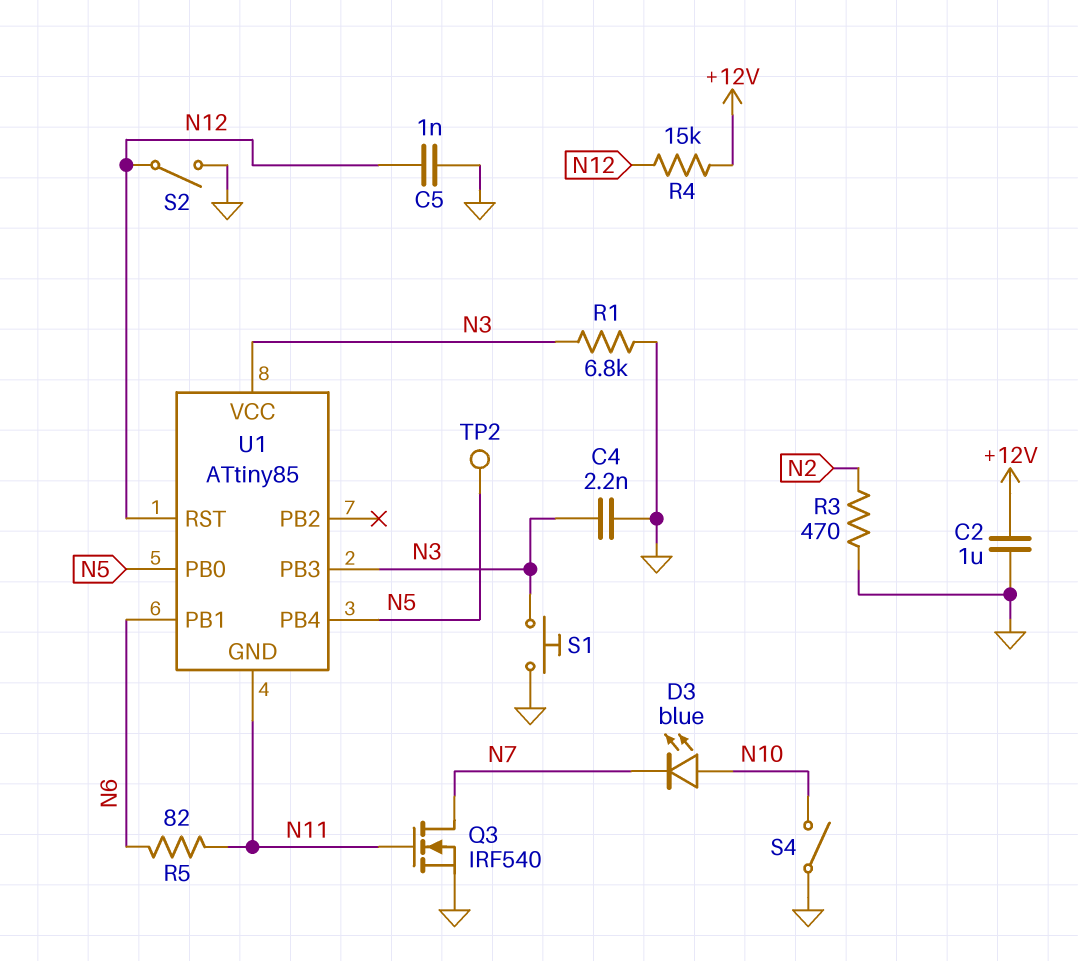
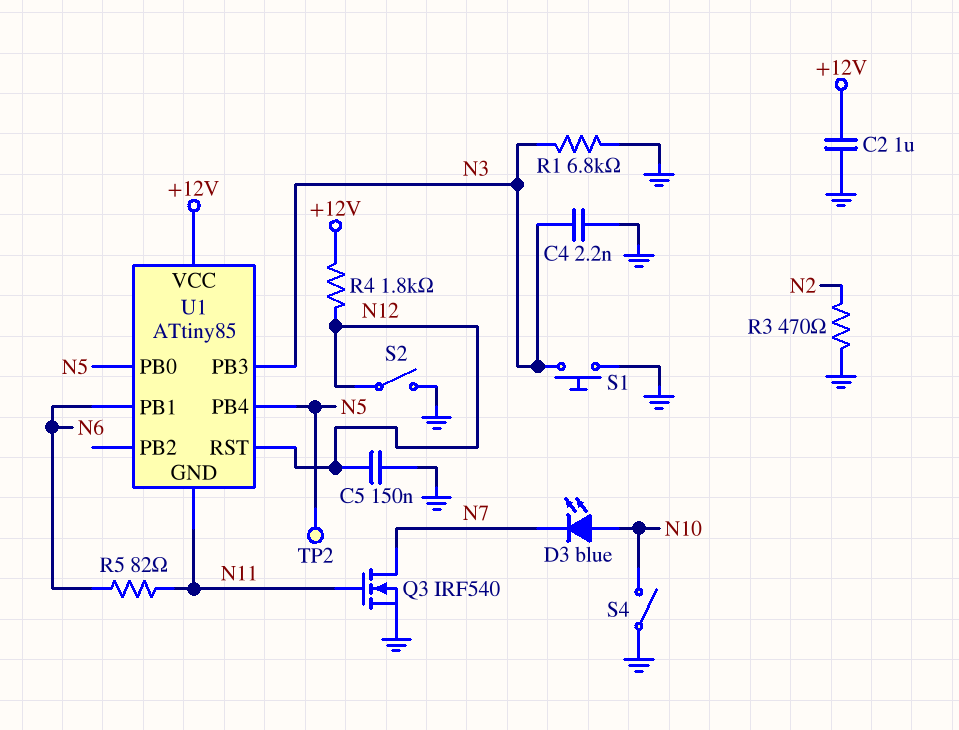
C5: 1nF (GND, N12) -> 150nF (GND, N12)
R4: 15k (+12V, N12) -> 1.8k (+12V, N12)
U1 pin VCC: N3 -> +12V

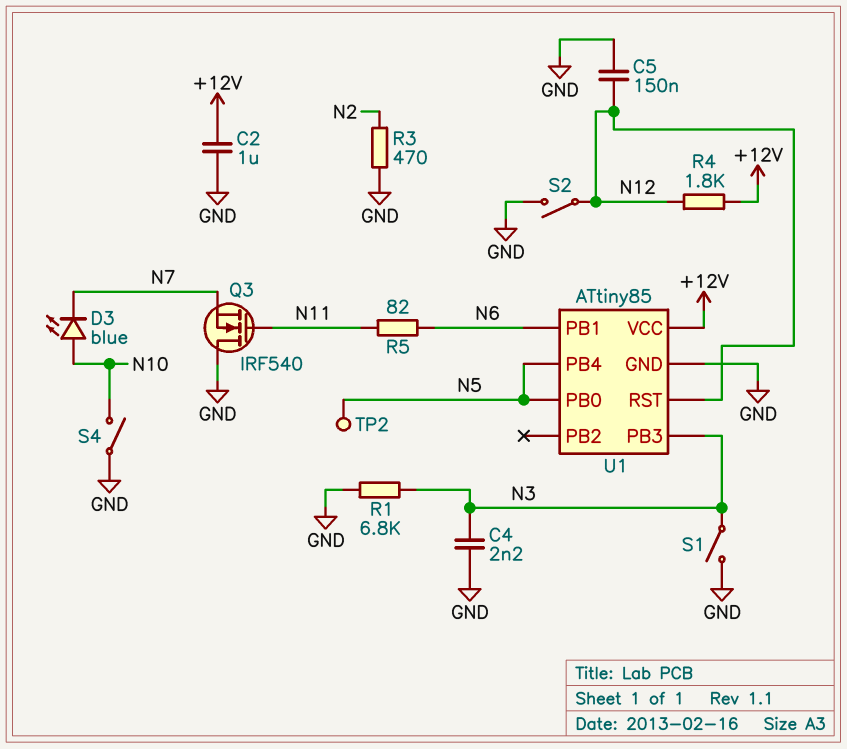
Q3: NMOS IRF540 (G N11, D N7, S GND) -> NMOS IRF540 (G N11, D GND, S N7)
S1: button (GND, N3) -> switch (GND, N3)
U1 pin GND: N11 -> GND

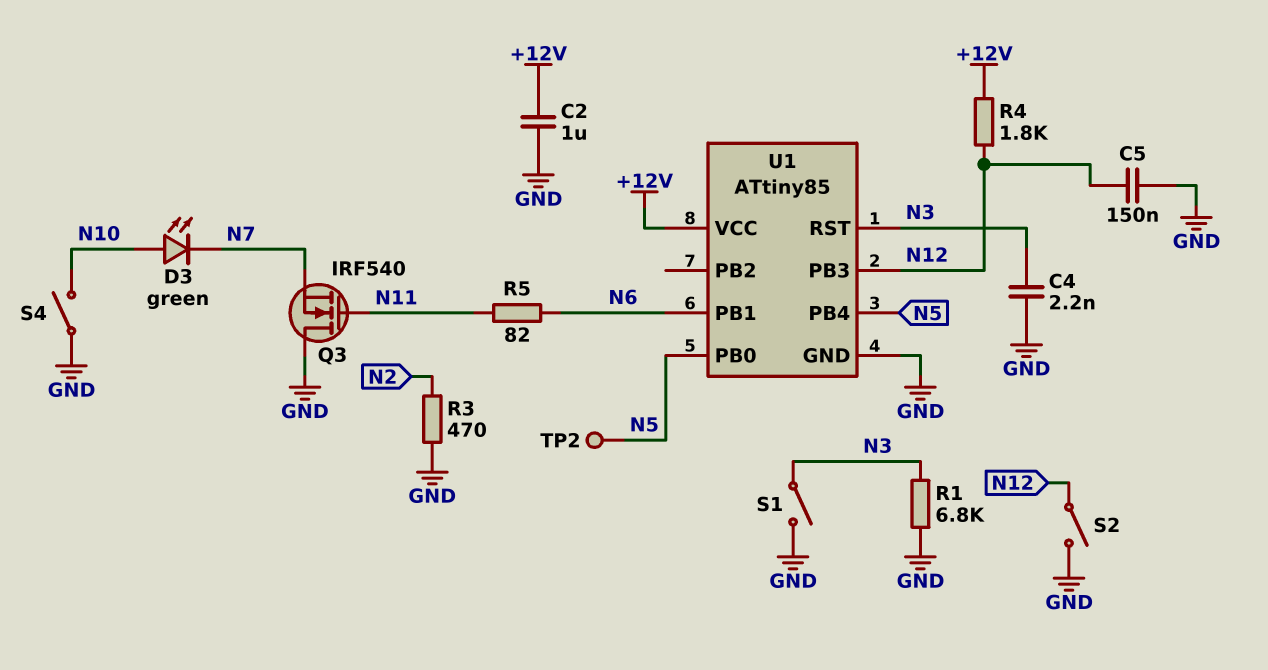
D3: LED blue (A N10, K N7) -> LED green (A N10, K N7)
U1 pin PB3: N3 -> N12
U1 pin RST: N12 -> N3

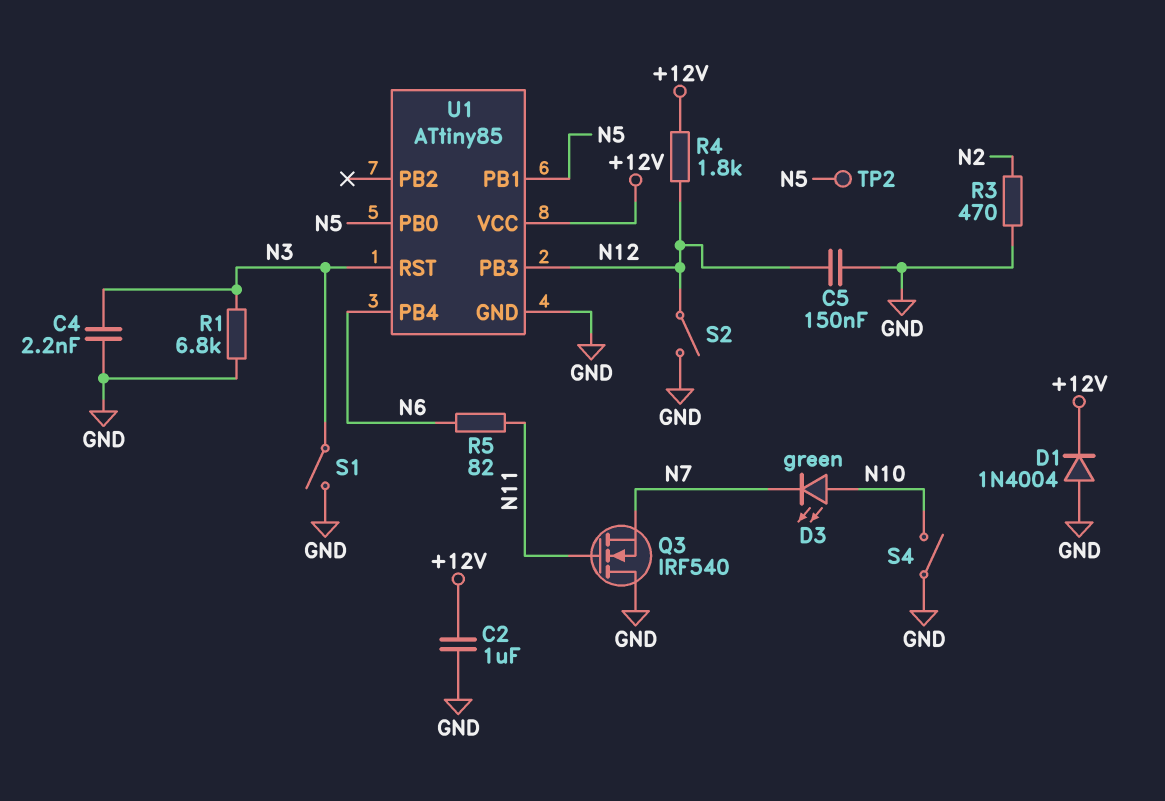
D1: none -> diode 1N4004 (A GND, K +12V)
U1 pin PB1: N6 -> N5
U1 pin PB4: N5 -> N6

